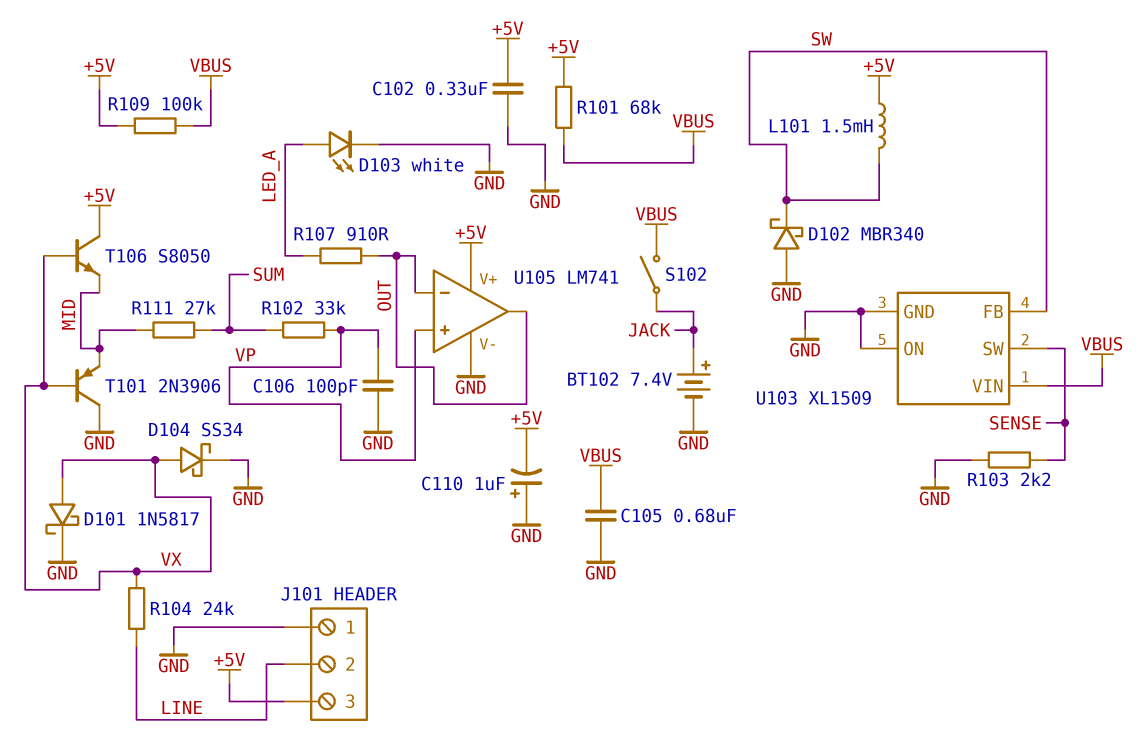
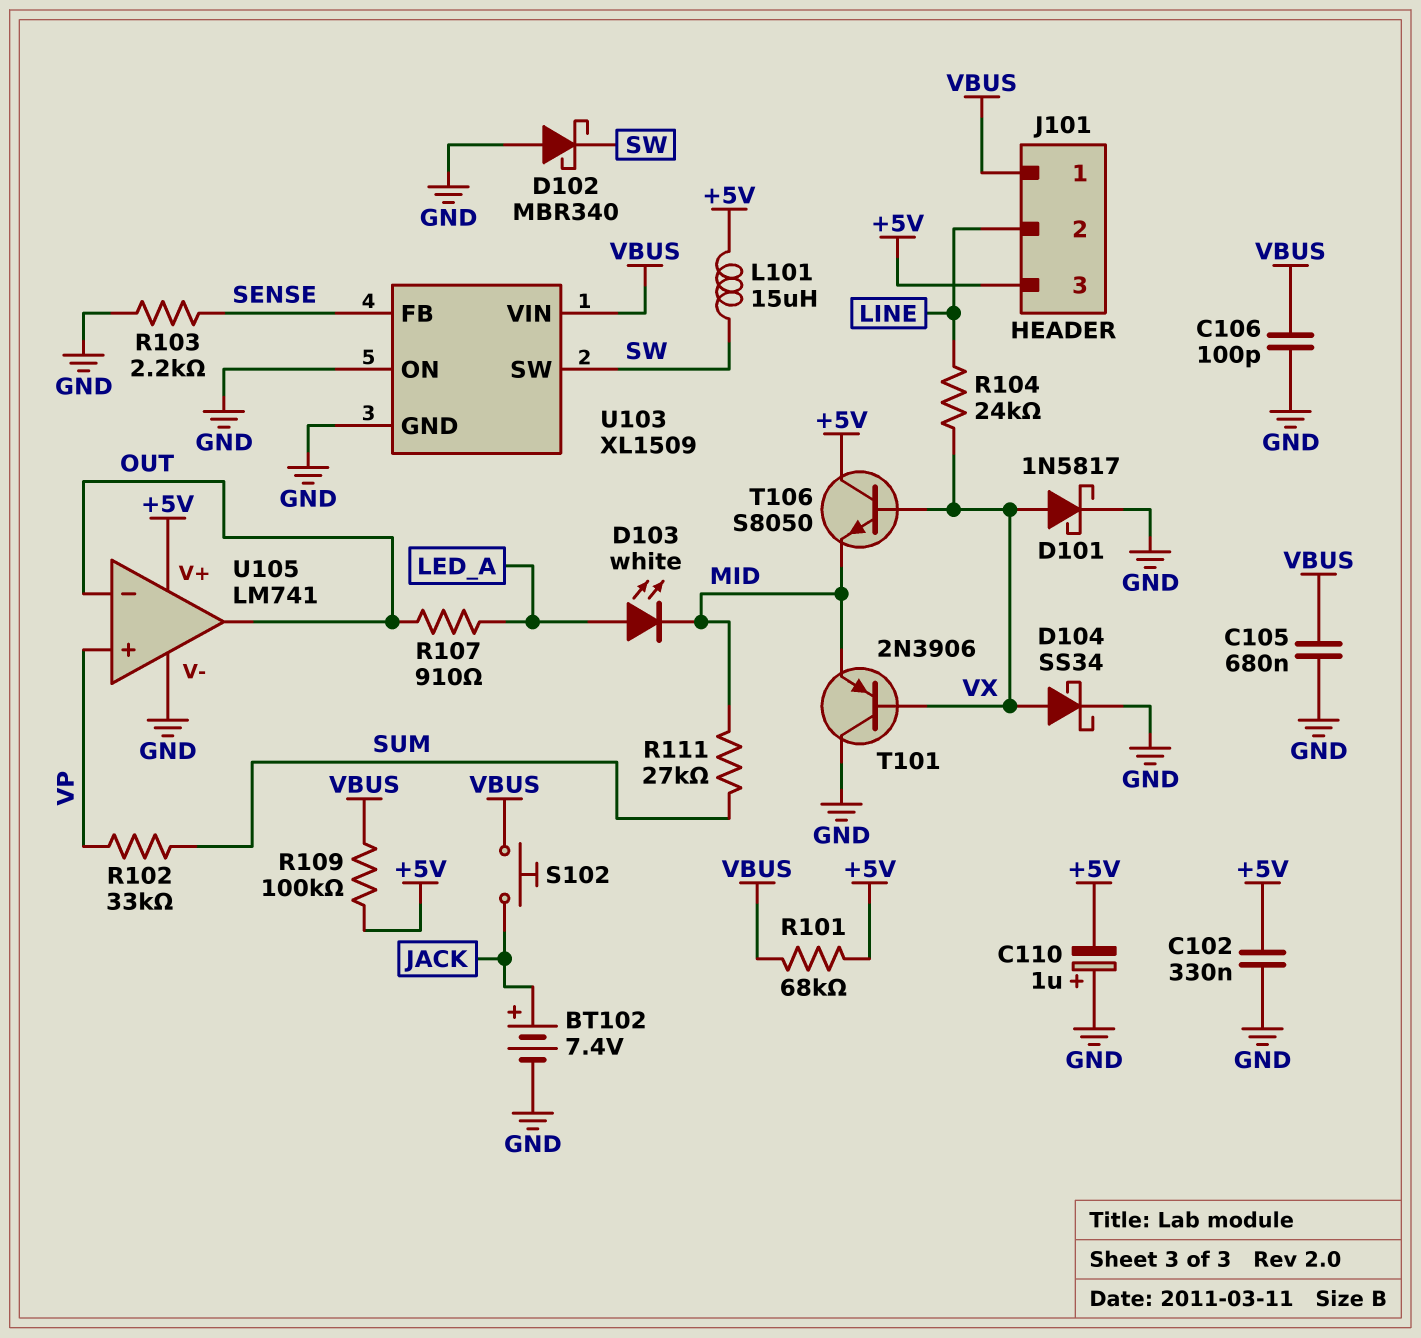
C106: 100pF (GND, VP) -> 100pF (GND, VBUS)
D103: LED white (A LED_A, K GND) -> LED white (A LED_A, K MID)
J101 pin 1: GND -> VBUS
L101: 1.5mH (+5V, SW) -> 15uH (+5V, SW)
S102: switch (JACK, VBUS) -> button (JACK, VBUS)
U103 pin FB: SW -> SENSE
U103 pin SW: SENSE -> SW

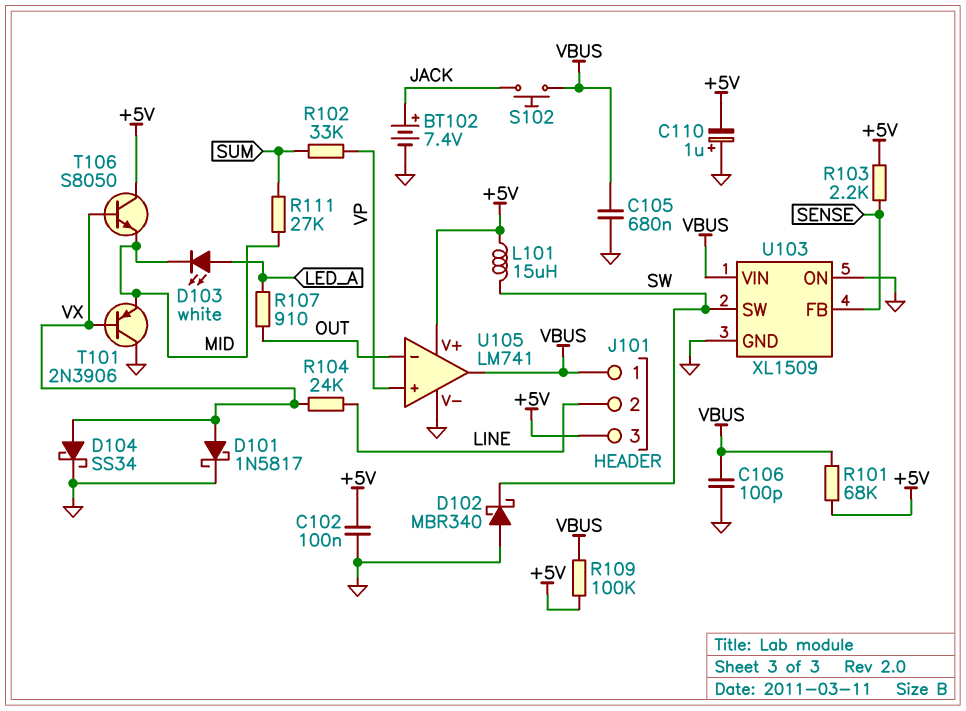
C102: 330nF (+5V, GND) -> 100nF (+5V, GND)
R103: 2.2k (GND, SENSE) -> 2.2k (+5V, SENSE)
U105 pin out: OUT -> VBUS

